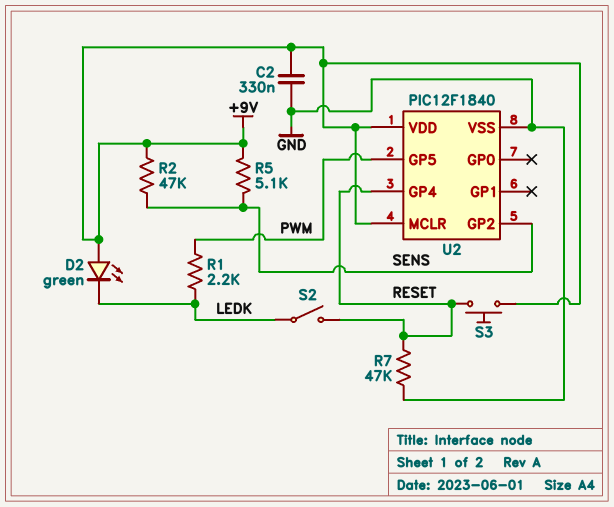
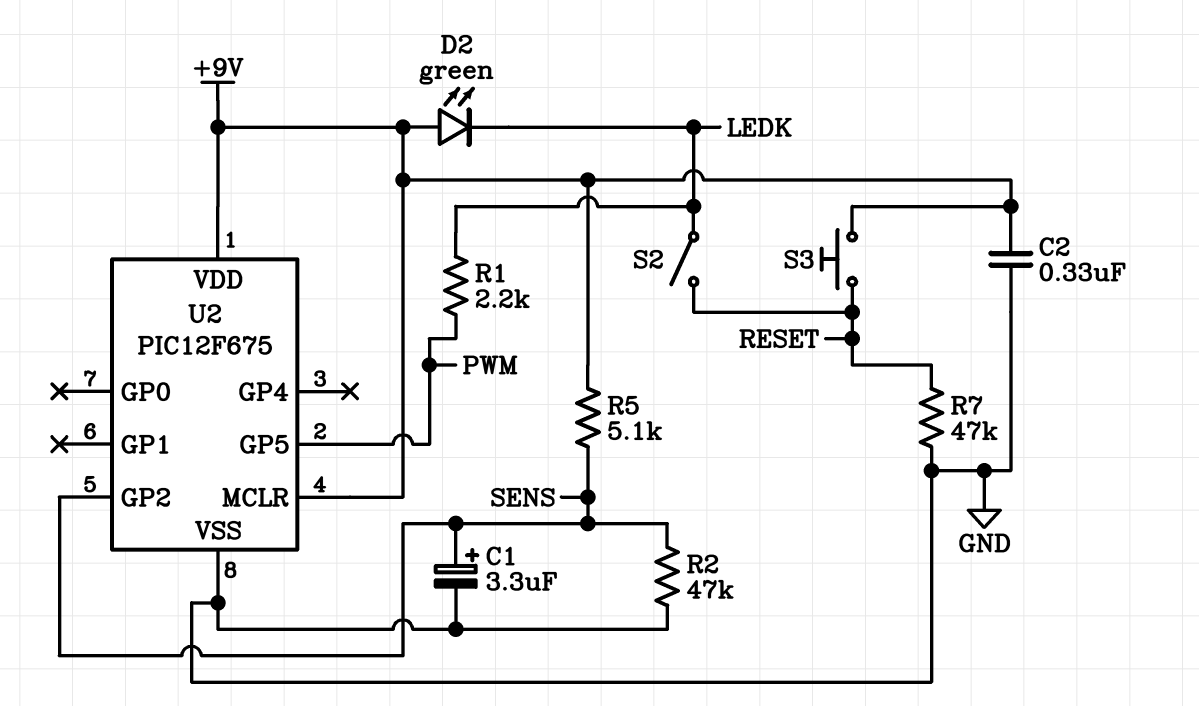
C1: none -> 3.3uF (plus SENS, minus GND)
R2: 47k (+9V, SENS) -> 47k (GND, SENS)
U2: PIC12F1840 -> PIC12F675
U2 pin GP4: RESET -> none

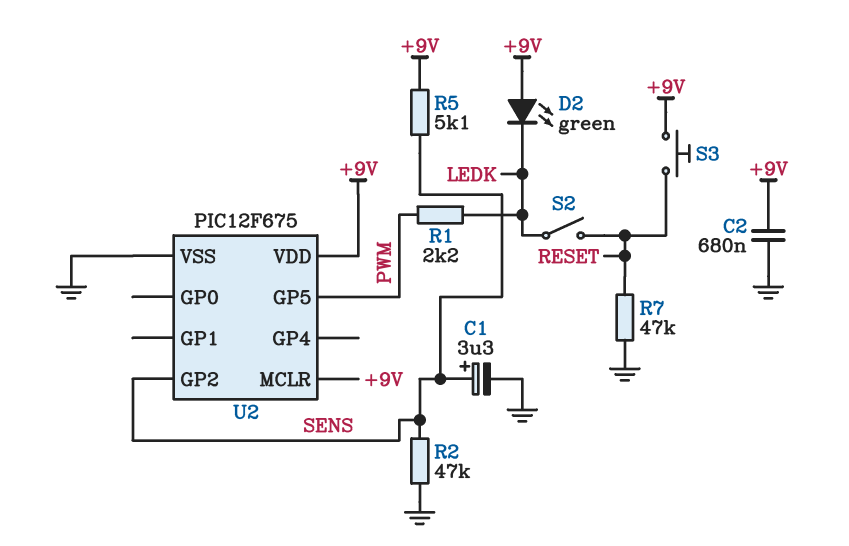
C2: 330nF (+9V, GND) -> 680nF (+9V, GND)

